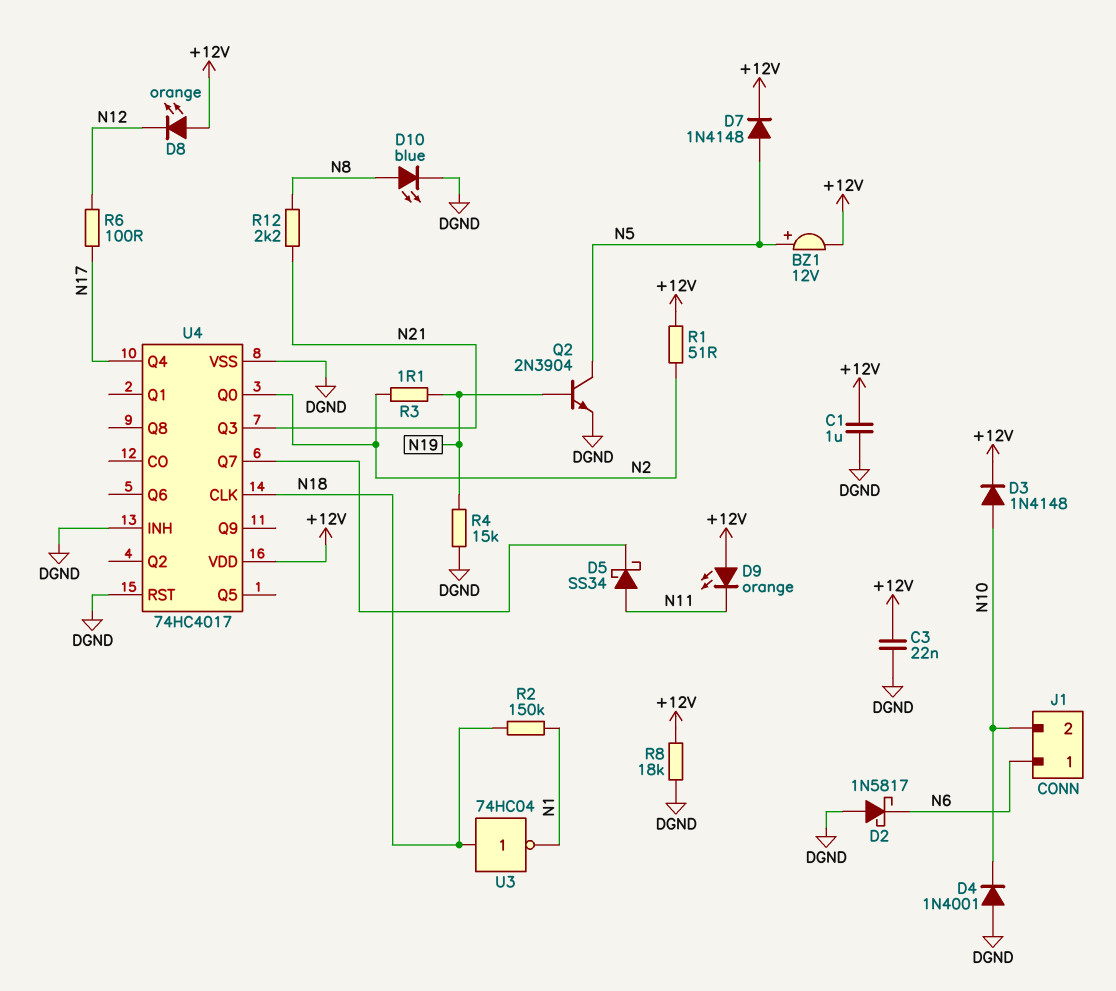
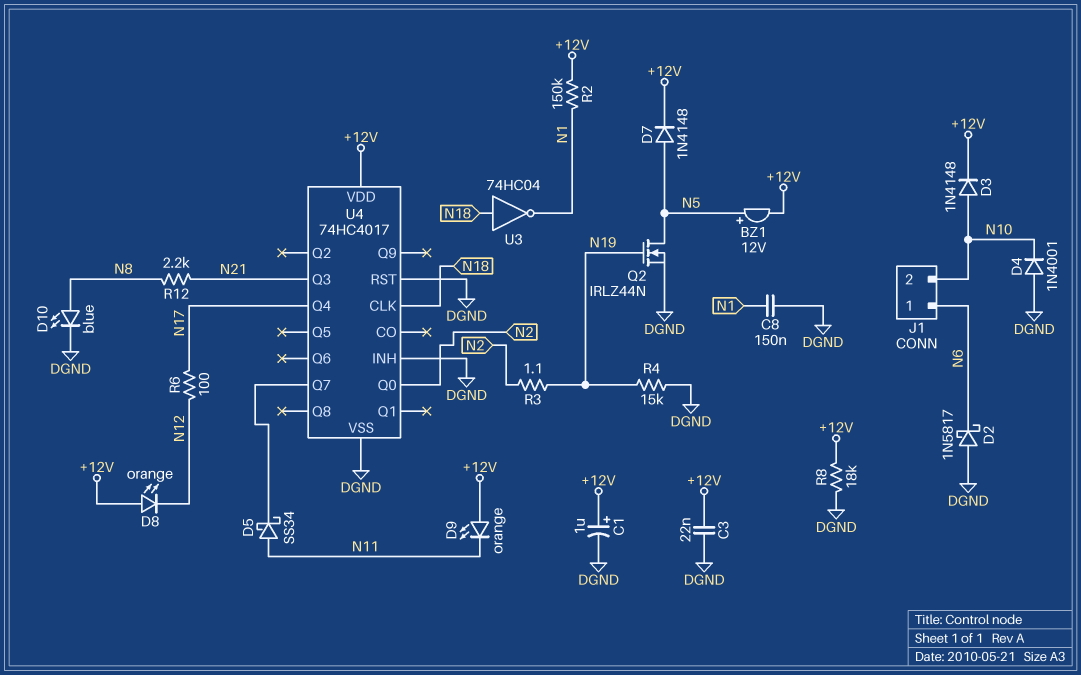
C1: 1uF (+12V, DGND) -> 1uF (plus +12V, minus DGND)
C8: none -> 150nF (DGND, N1)
Q2: NPN 2N3904 (B N19, C N5, E DGND) -> NMOS IRLZ44N (G N19, D N5, S DGND)
R1: 51 (+12V, N2) -> none
R2: 150k (N1, N18) -> 150k (+12V, N1)

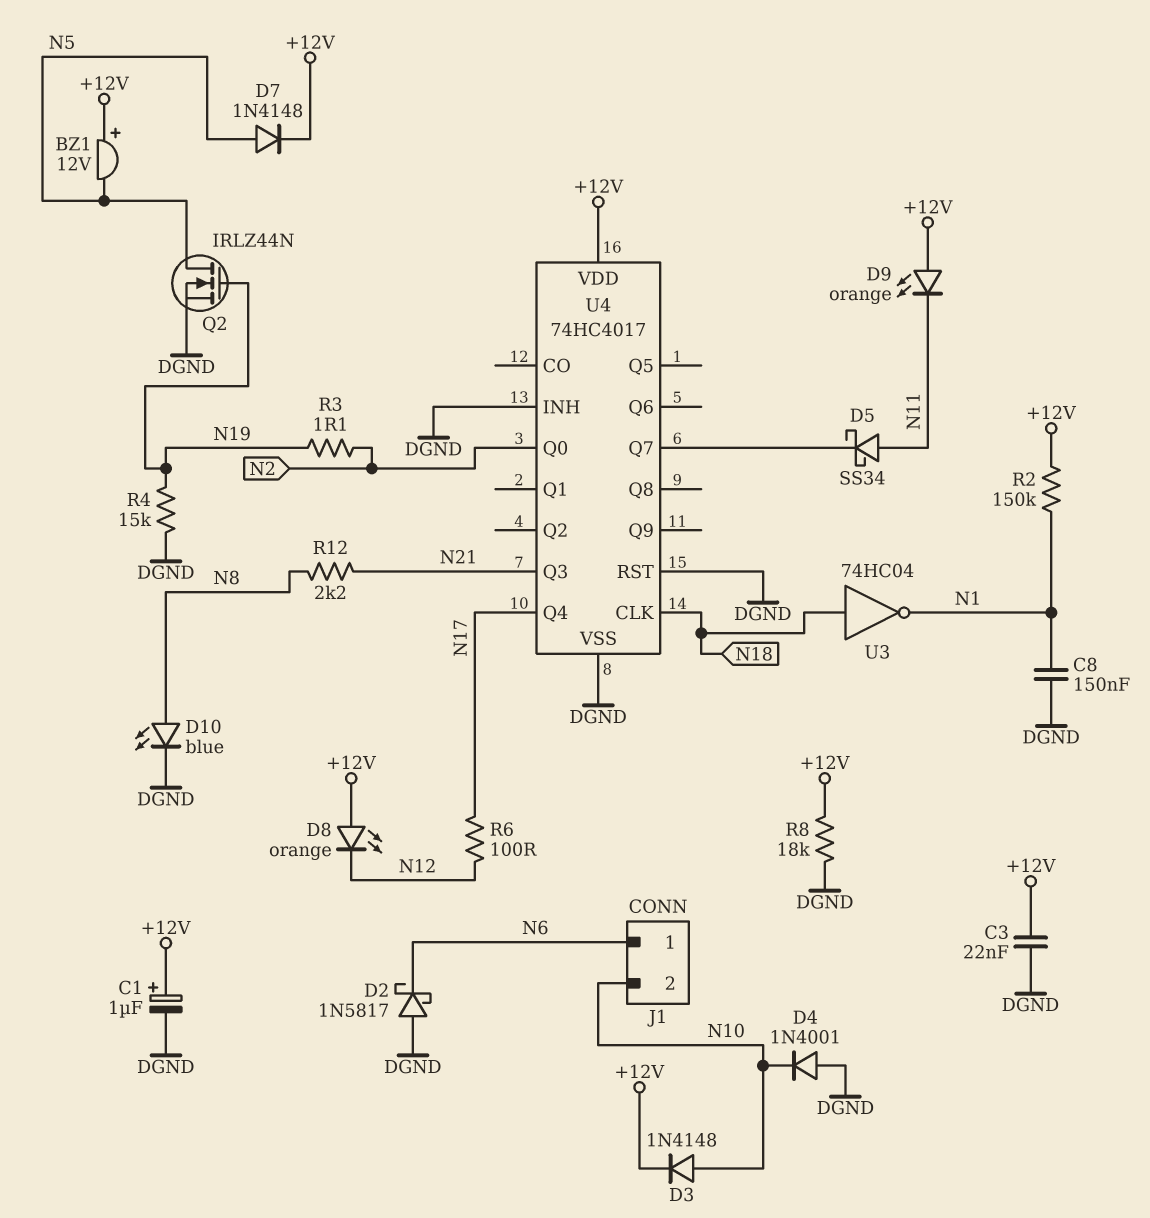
BZ1: buzzer 12V (plus N5, minus +12V) -> buzzer 12V (plus +12V, minus N5)

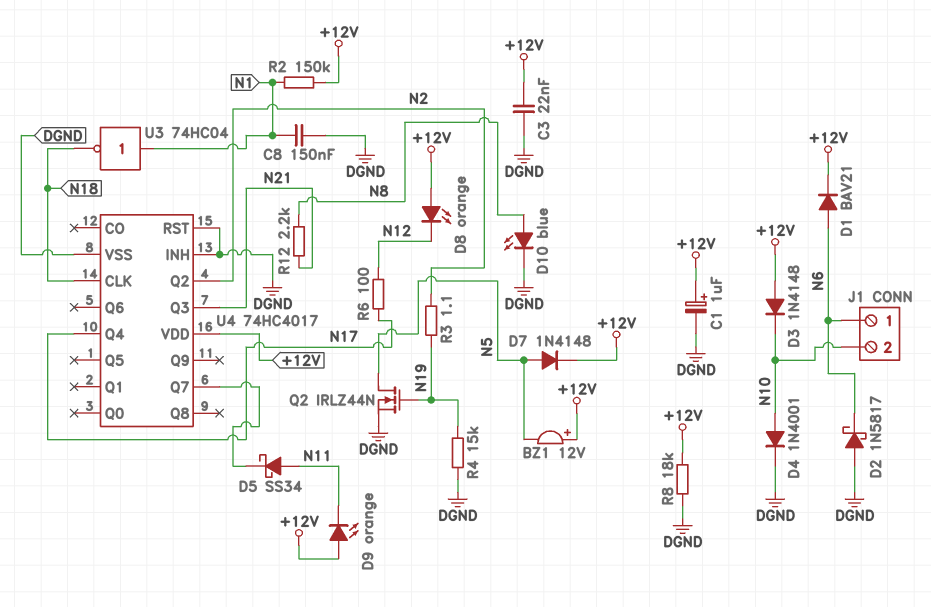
D1: none -> diode BAV21 (A N6, K +12V)
D3: diode 1N4148 (A N10, K +12V) -> diode 1N4148 (A +12V, K N10)
D4: diode 1N4001 (A DGND, K N10) -> diode 1N4001 (A N10, K DGND)
U3: NOT 74HC04 (in N18, out N1) -> NOT 74HC04 (in N1, out N18)
U4 pin Q0: N2 -> none
U4 pin Q2: none -> N2

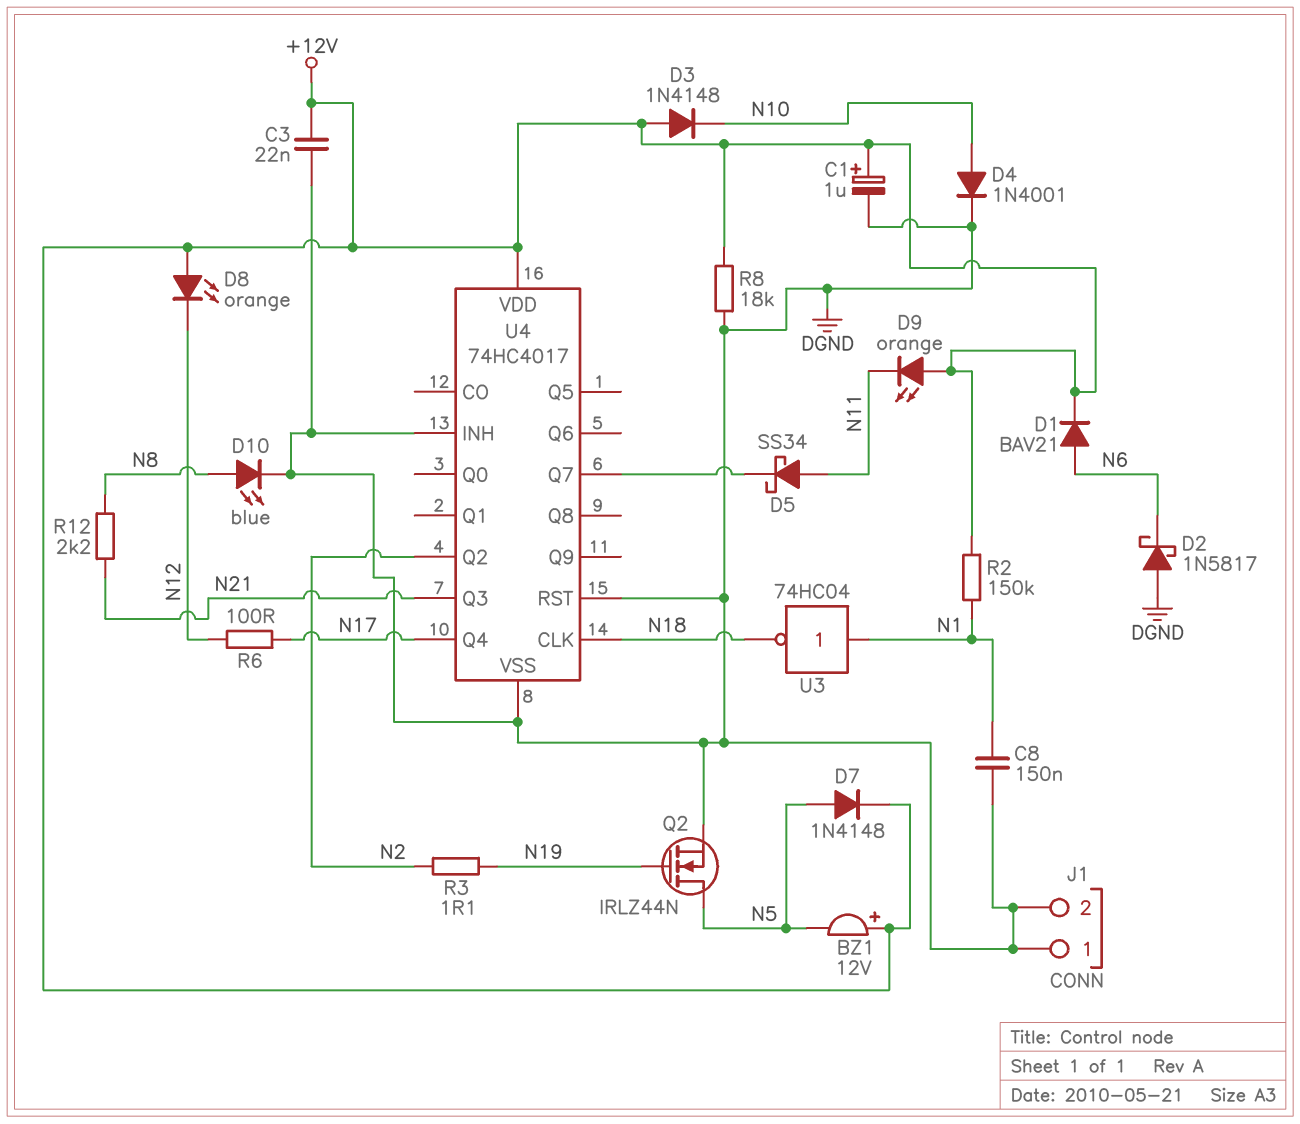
J1 pin 1: N6 -> DGND
J1 pin 2: N10 -> DGND
R4: 15k (DGND, N19) -> none

